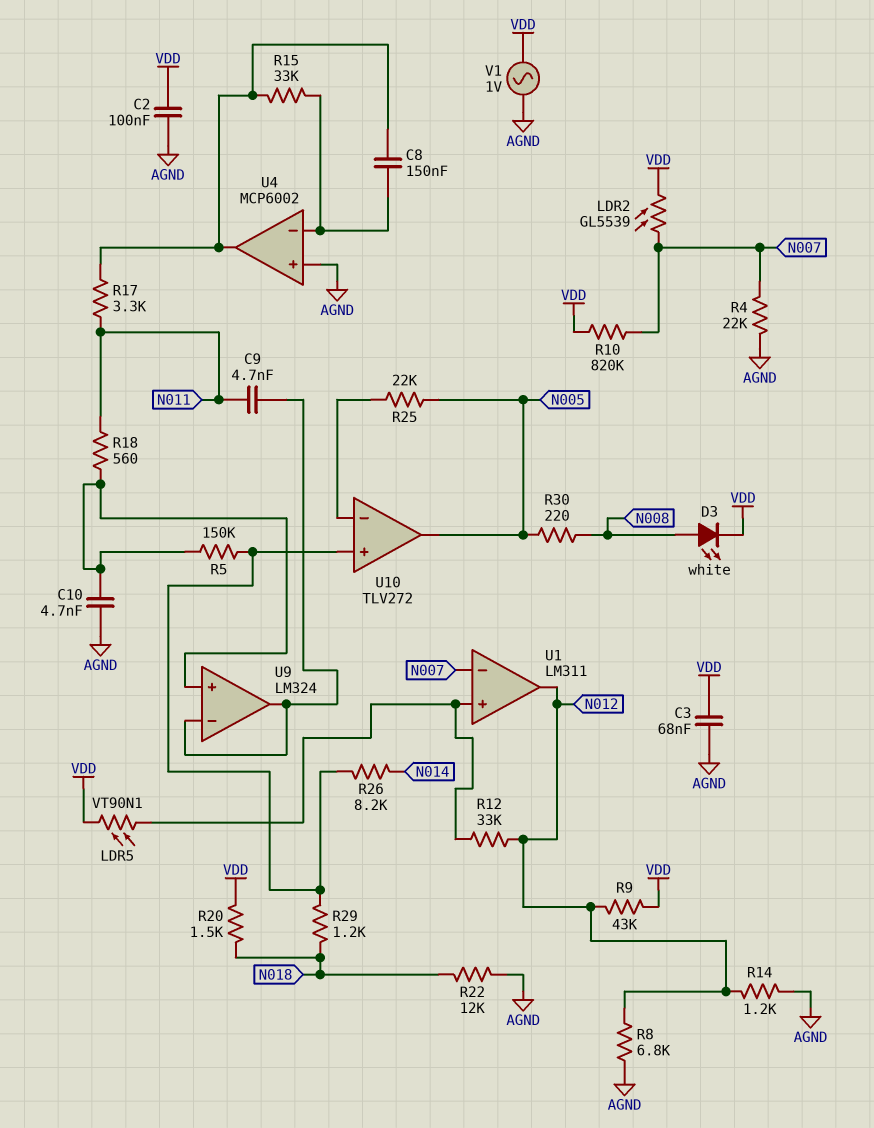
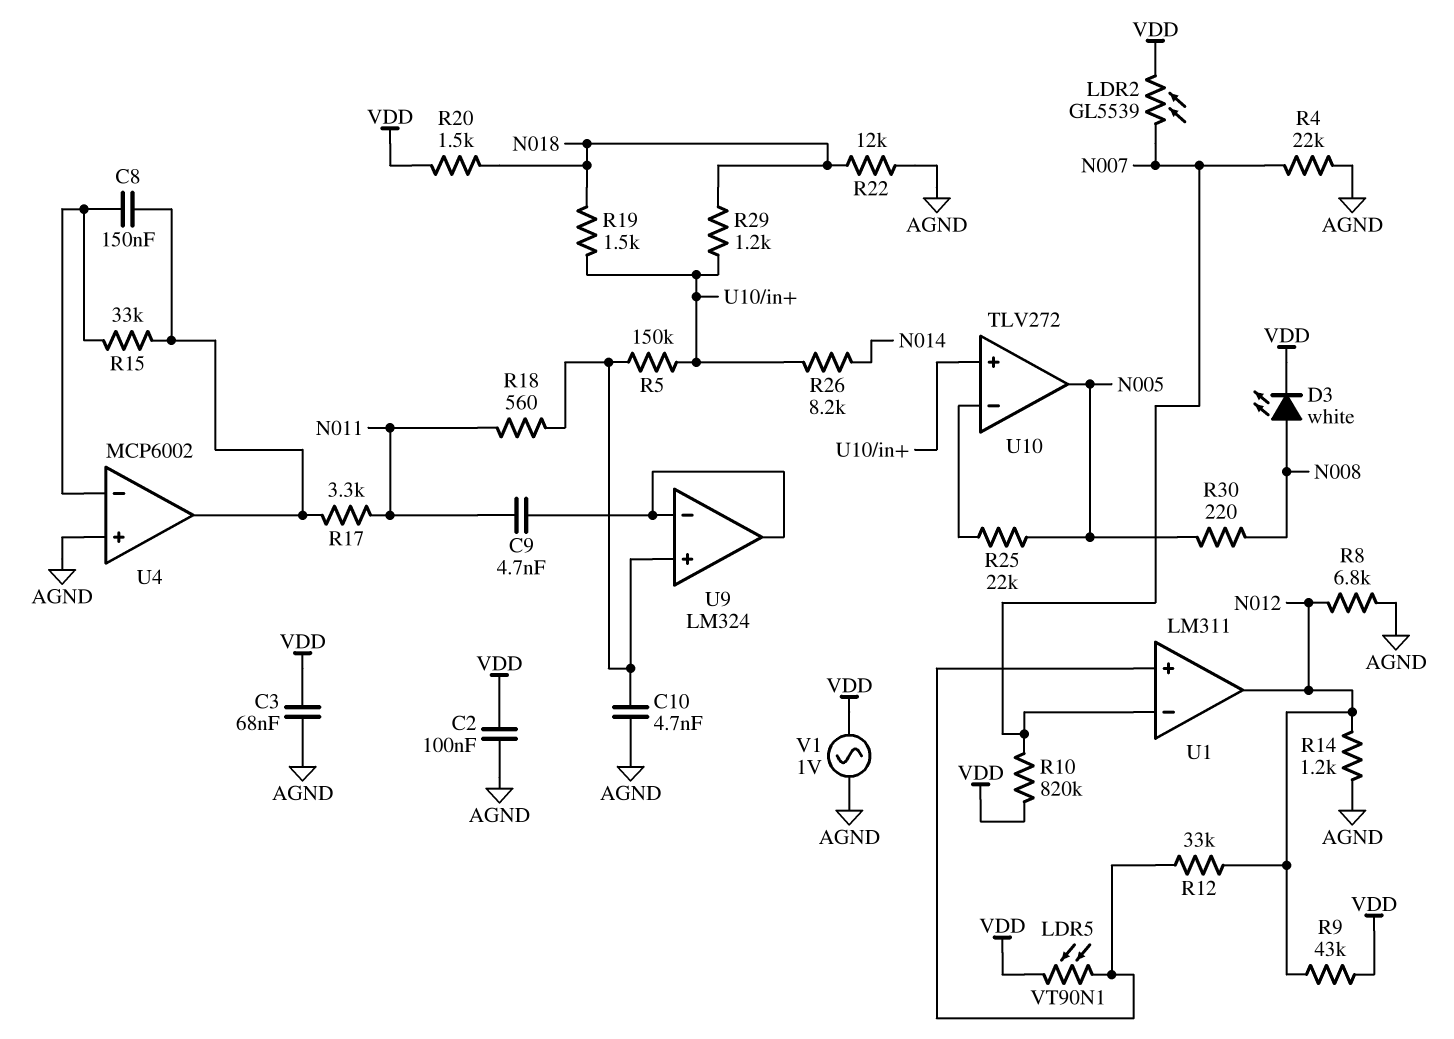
R19: none -> 1.5k (N018, U10/in+)

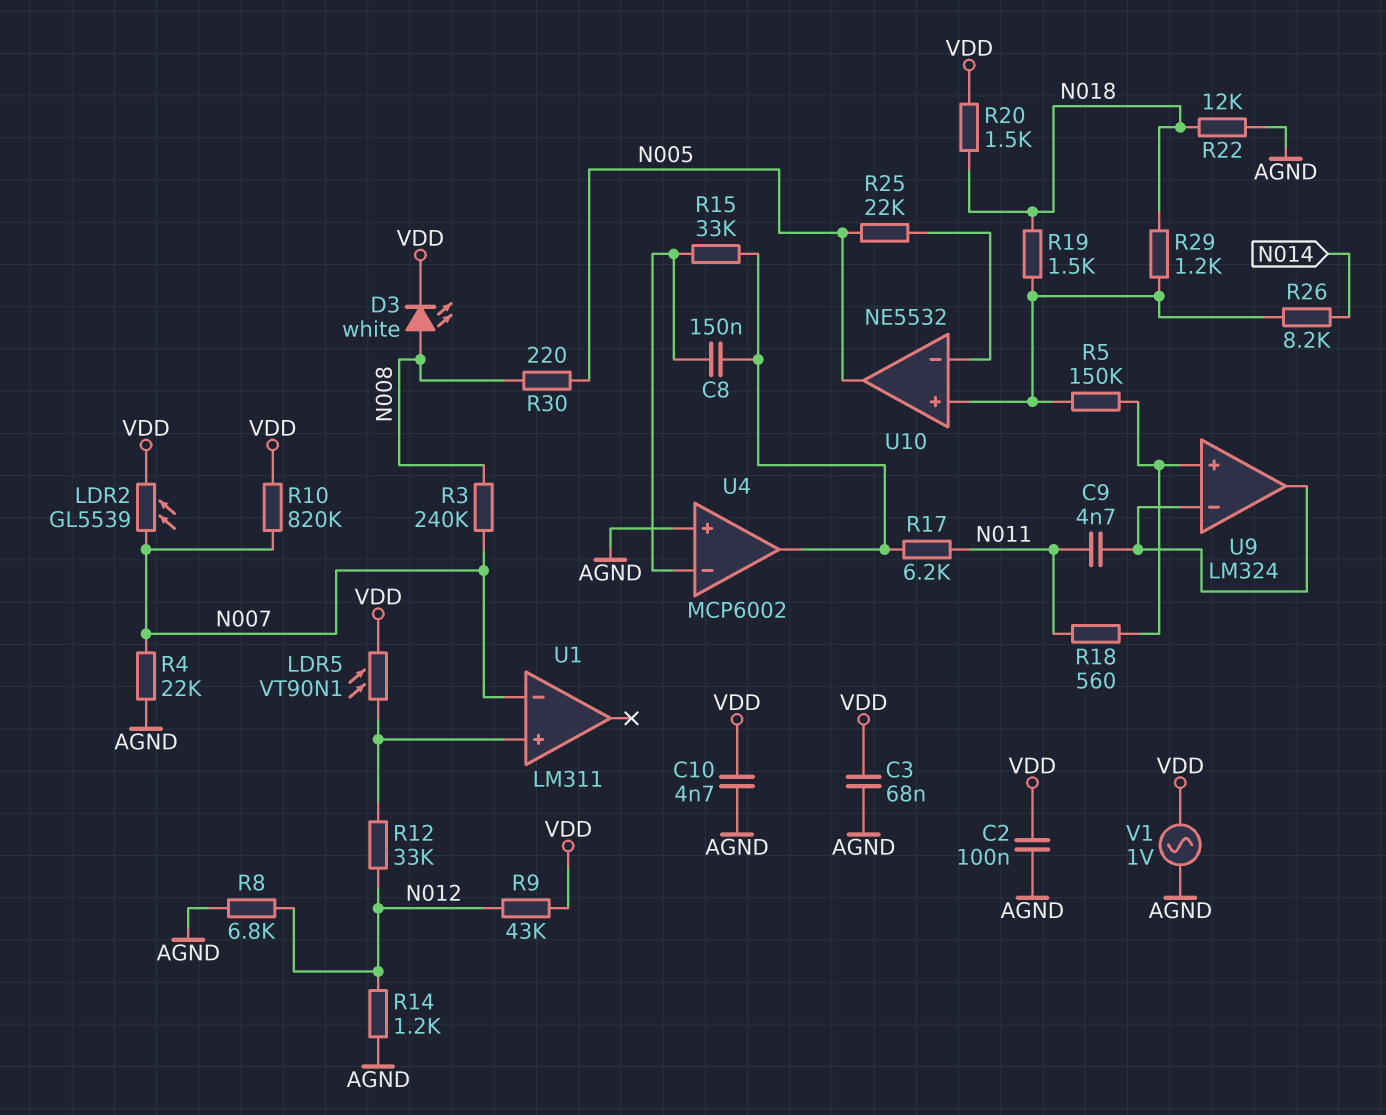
C10: 4.7nF (AGND, U9/in+) -> 4.7nF (AGND, VDD)
R3: none -> 240k (N007, N008)
R17: 3.3k (N011, U4/out) -> 6.2k (N011, U4/out)
U1 pin out: N012 -> none
U10: TLV272 -> NE5532

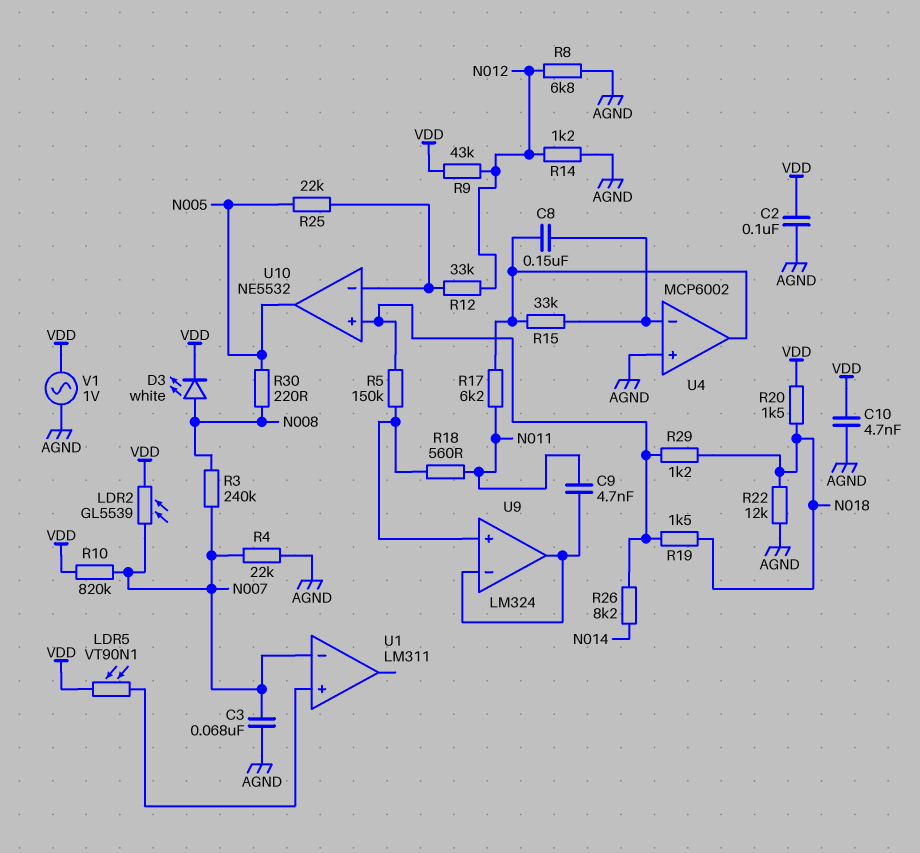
C3: 68nF (AGND, VDD) -> 68nF (AGND, N007)
R12: 33k (N012, U1/in+) -> 33k (N012, U10/in-)

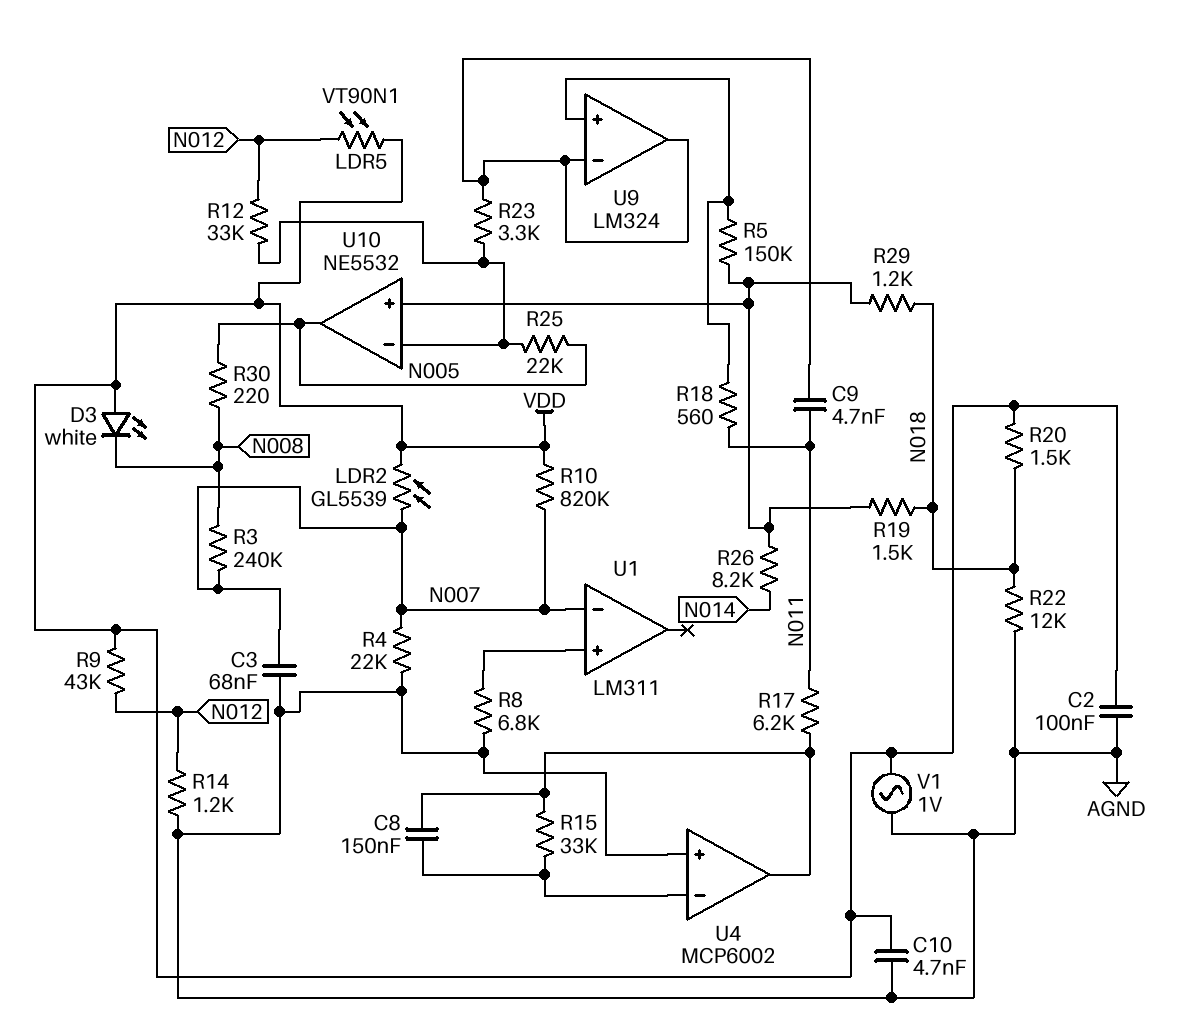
D3: LED white (A N008, K VDD) -> LED white (A VDD, K N008)
LDR5: VT90N1 (U1/in+, VDD) -> VT90N1 (N012, VDD)
R8: 6.8k (AGND, N012) -> 6.8k (AGND, U1/in+)
R23: none -> 3.3k (U9/in-, U10/in-)

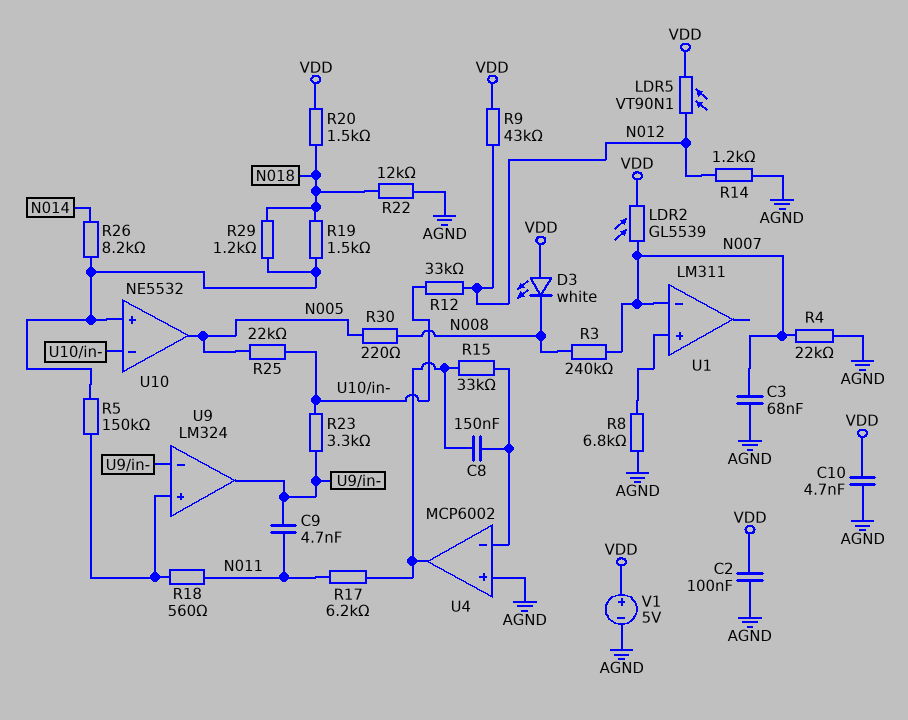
R10: 820k (N007, VDD) -> none
V1: AC 1V (AGND, VDD) -> 5V (plus VDD, minus AGND)

